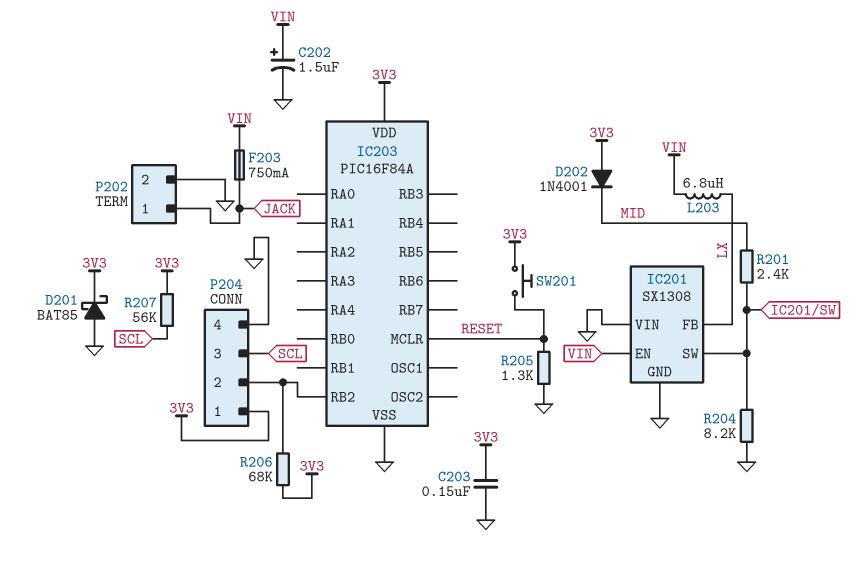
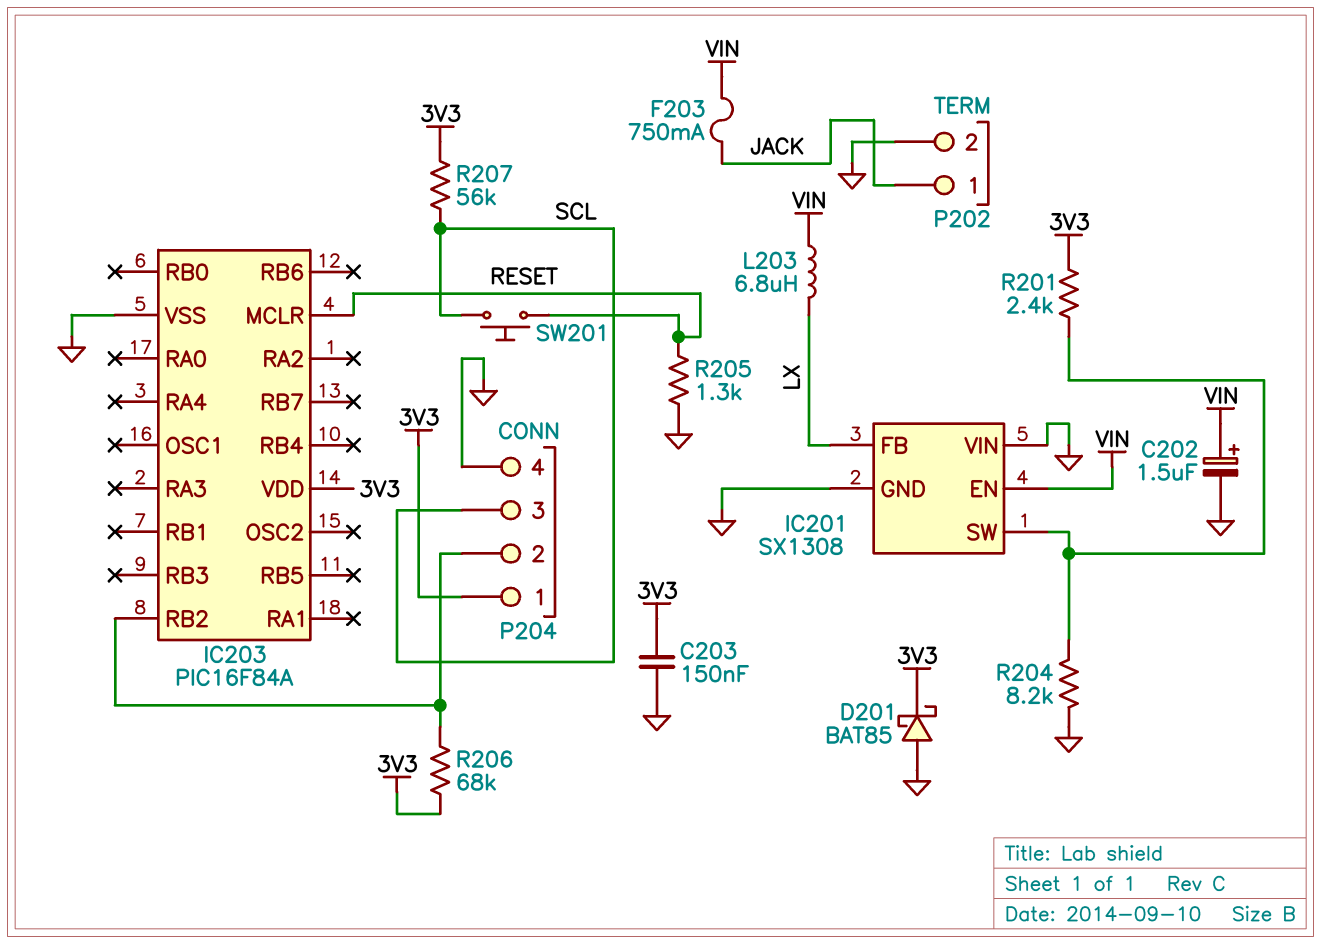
D202: diode 1N4001 (A 3V3, K MID) -> none
R201: 2.4k (IC201/SW, MID) -> 2.4k (3V3, IC201/SW)
SW201: button (3V3, RESET) -> button (RESET, SCL)

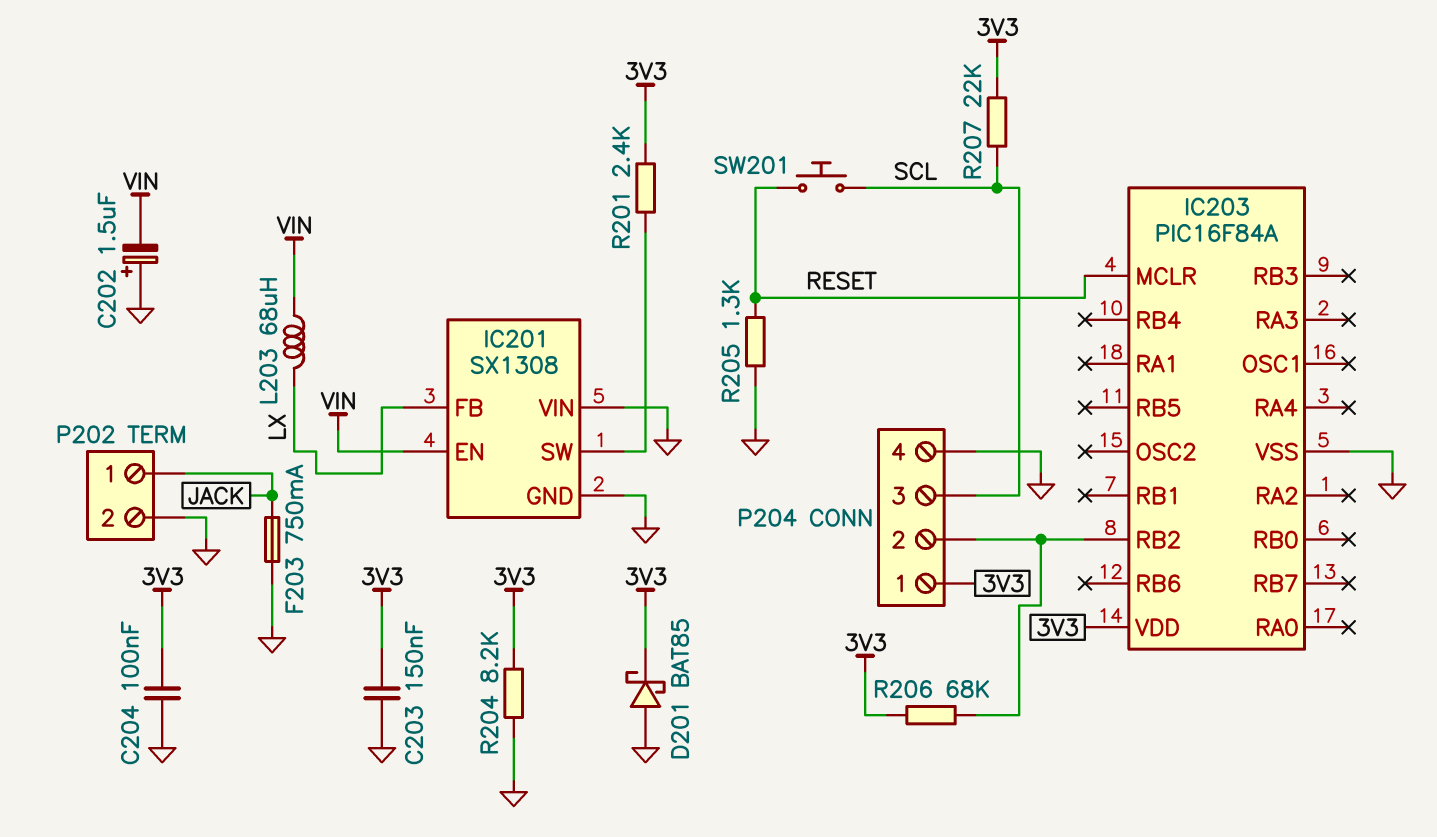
C202: 1.5uF (plus VIN, minus GND) -> 1.5uF (plus GND, minus VIN)
C204: none -> 100nF (3V3, GND)
F203: 750mA (JACK, VIN) -> 750mA (GND, JACK)
L203: 6.8uH (LX, VIN) -> 68uH (LX, VIN)
R204: 8.2k (GND, IC201/SW) -> 8.2k (3V3, GND)
R207: 56k (3V3, SCL) -> 22k (3V3, SCL)

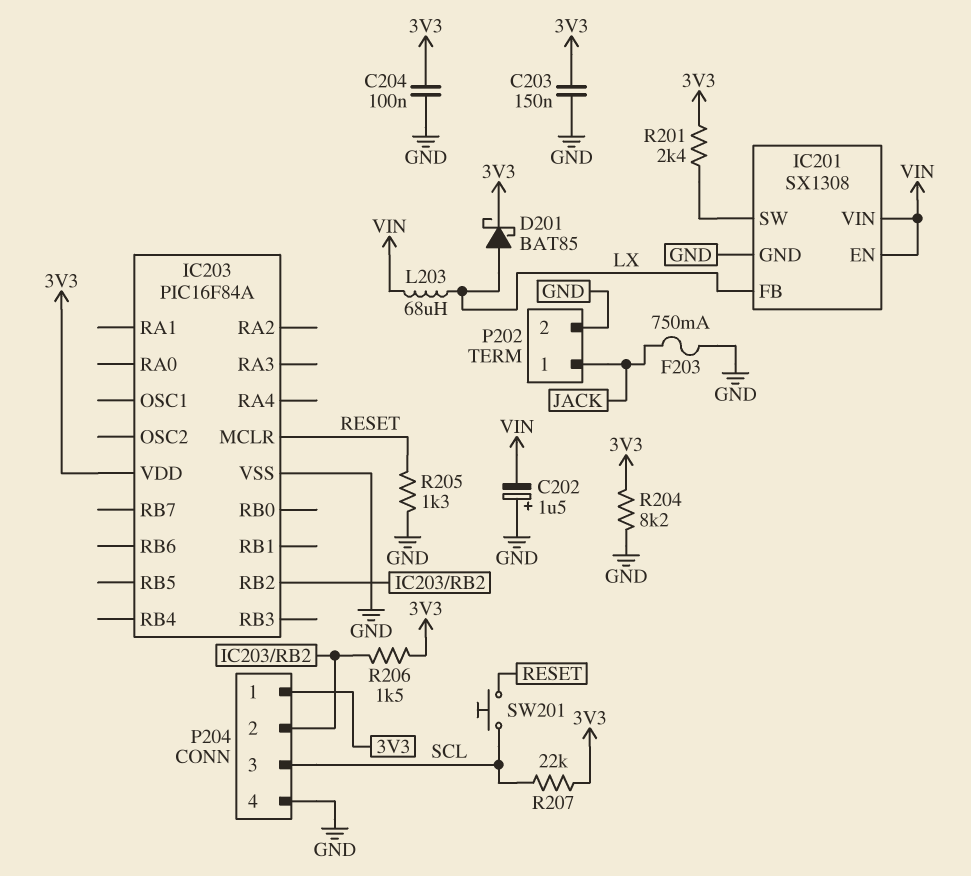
D201: schottky BAT85 (A GND, K 3V3) -> schottky BAT85 (A LX, K 3V3)
IC201 pin VIN: GND -> VIN
R206: 68k (3V3, IC203/RB2) -> 1.5k (3V3, IC203/RB2)

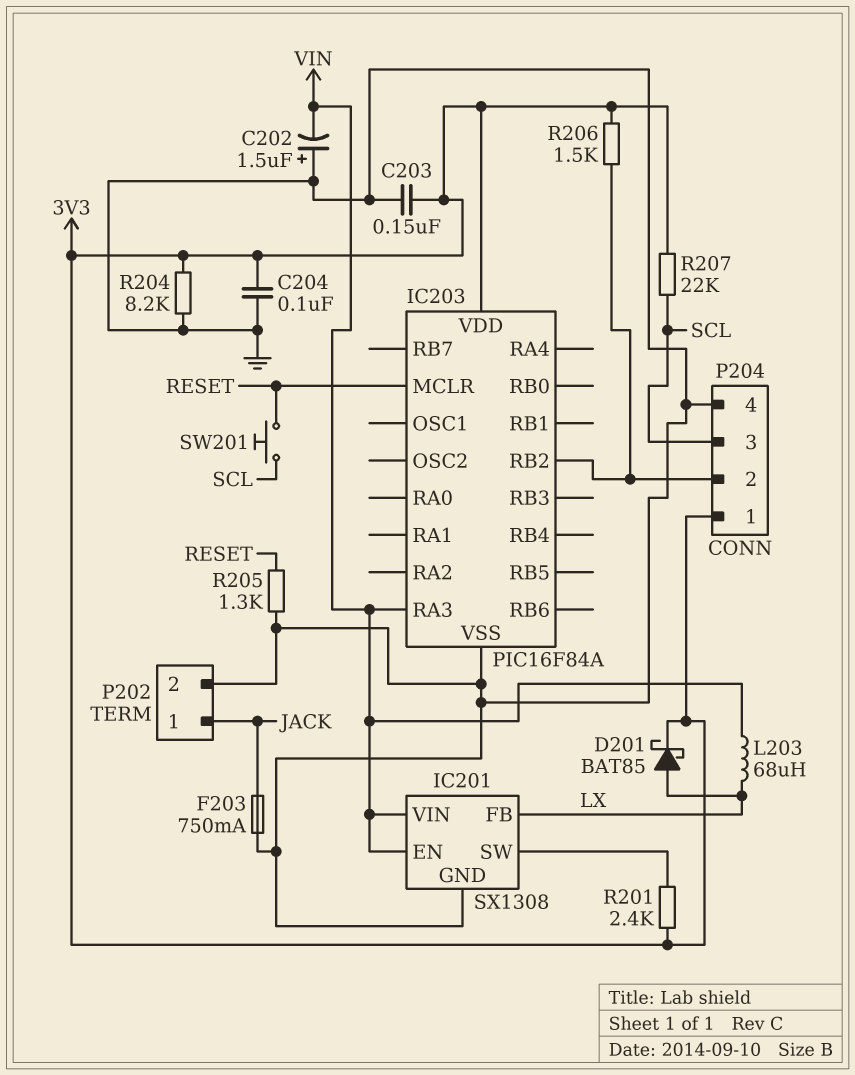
IC203 pin RA3: none -> VIN

